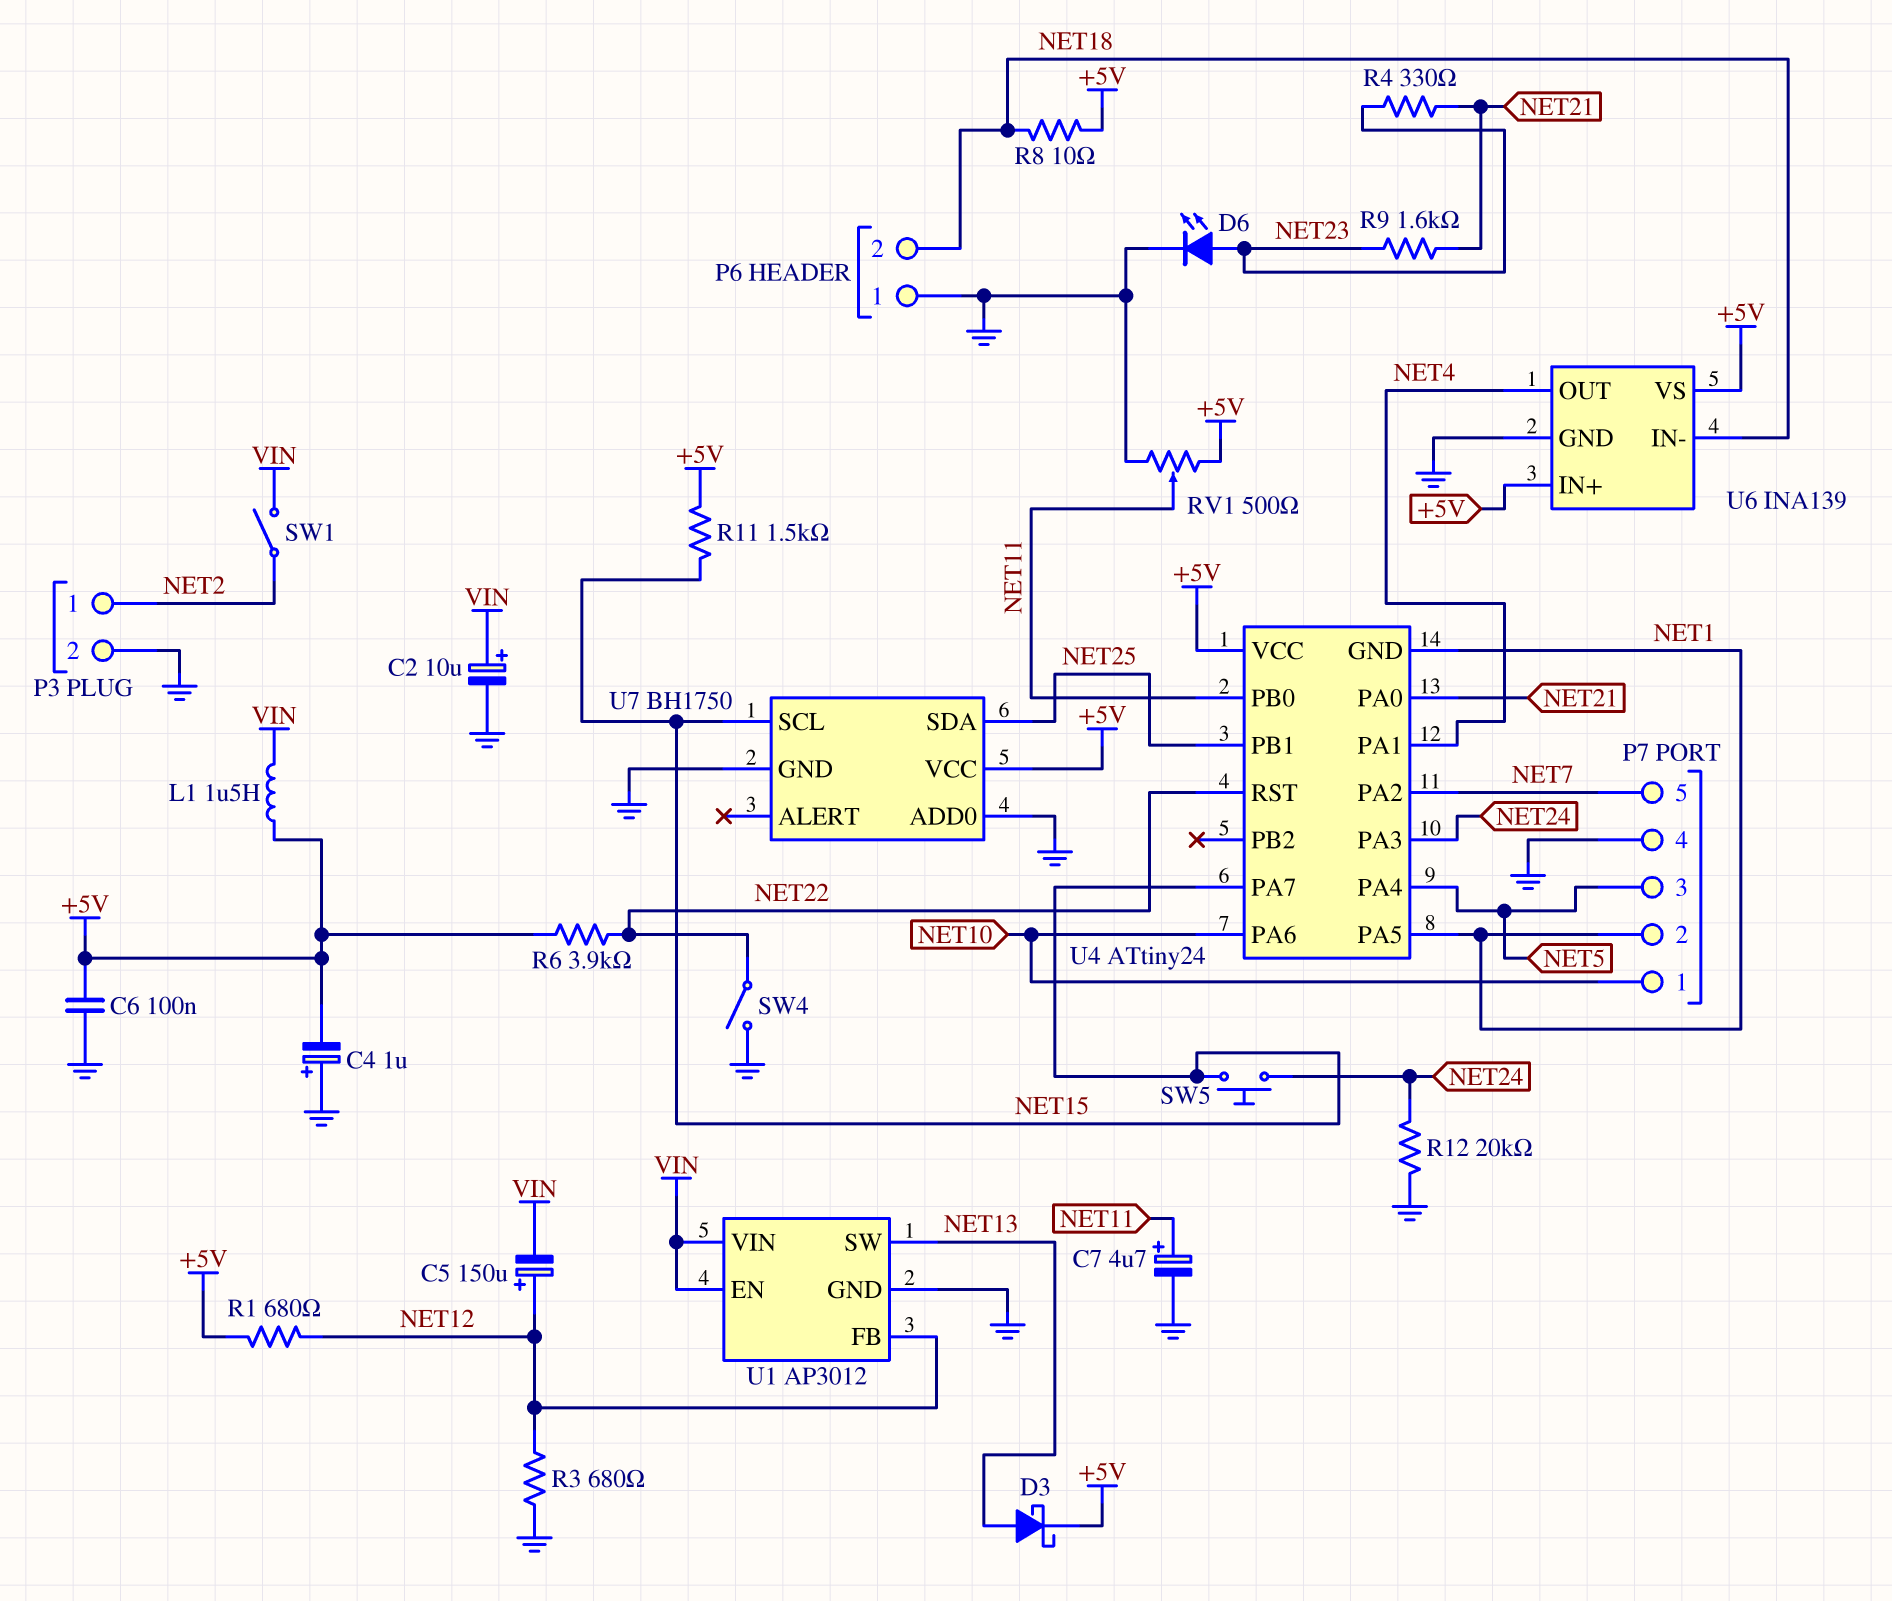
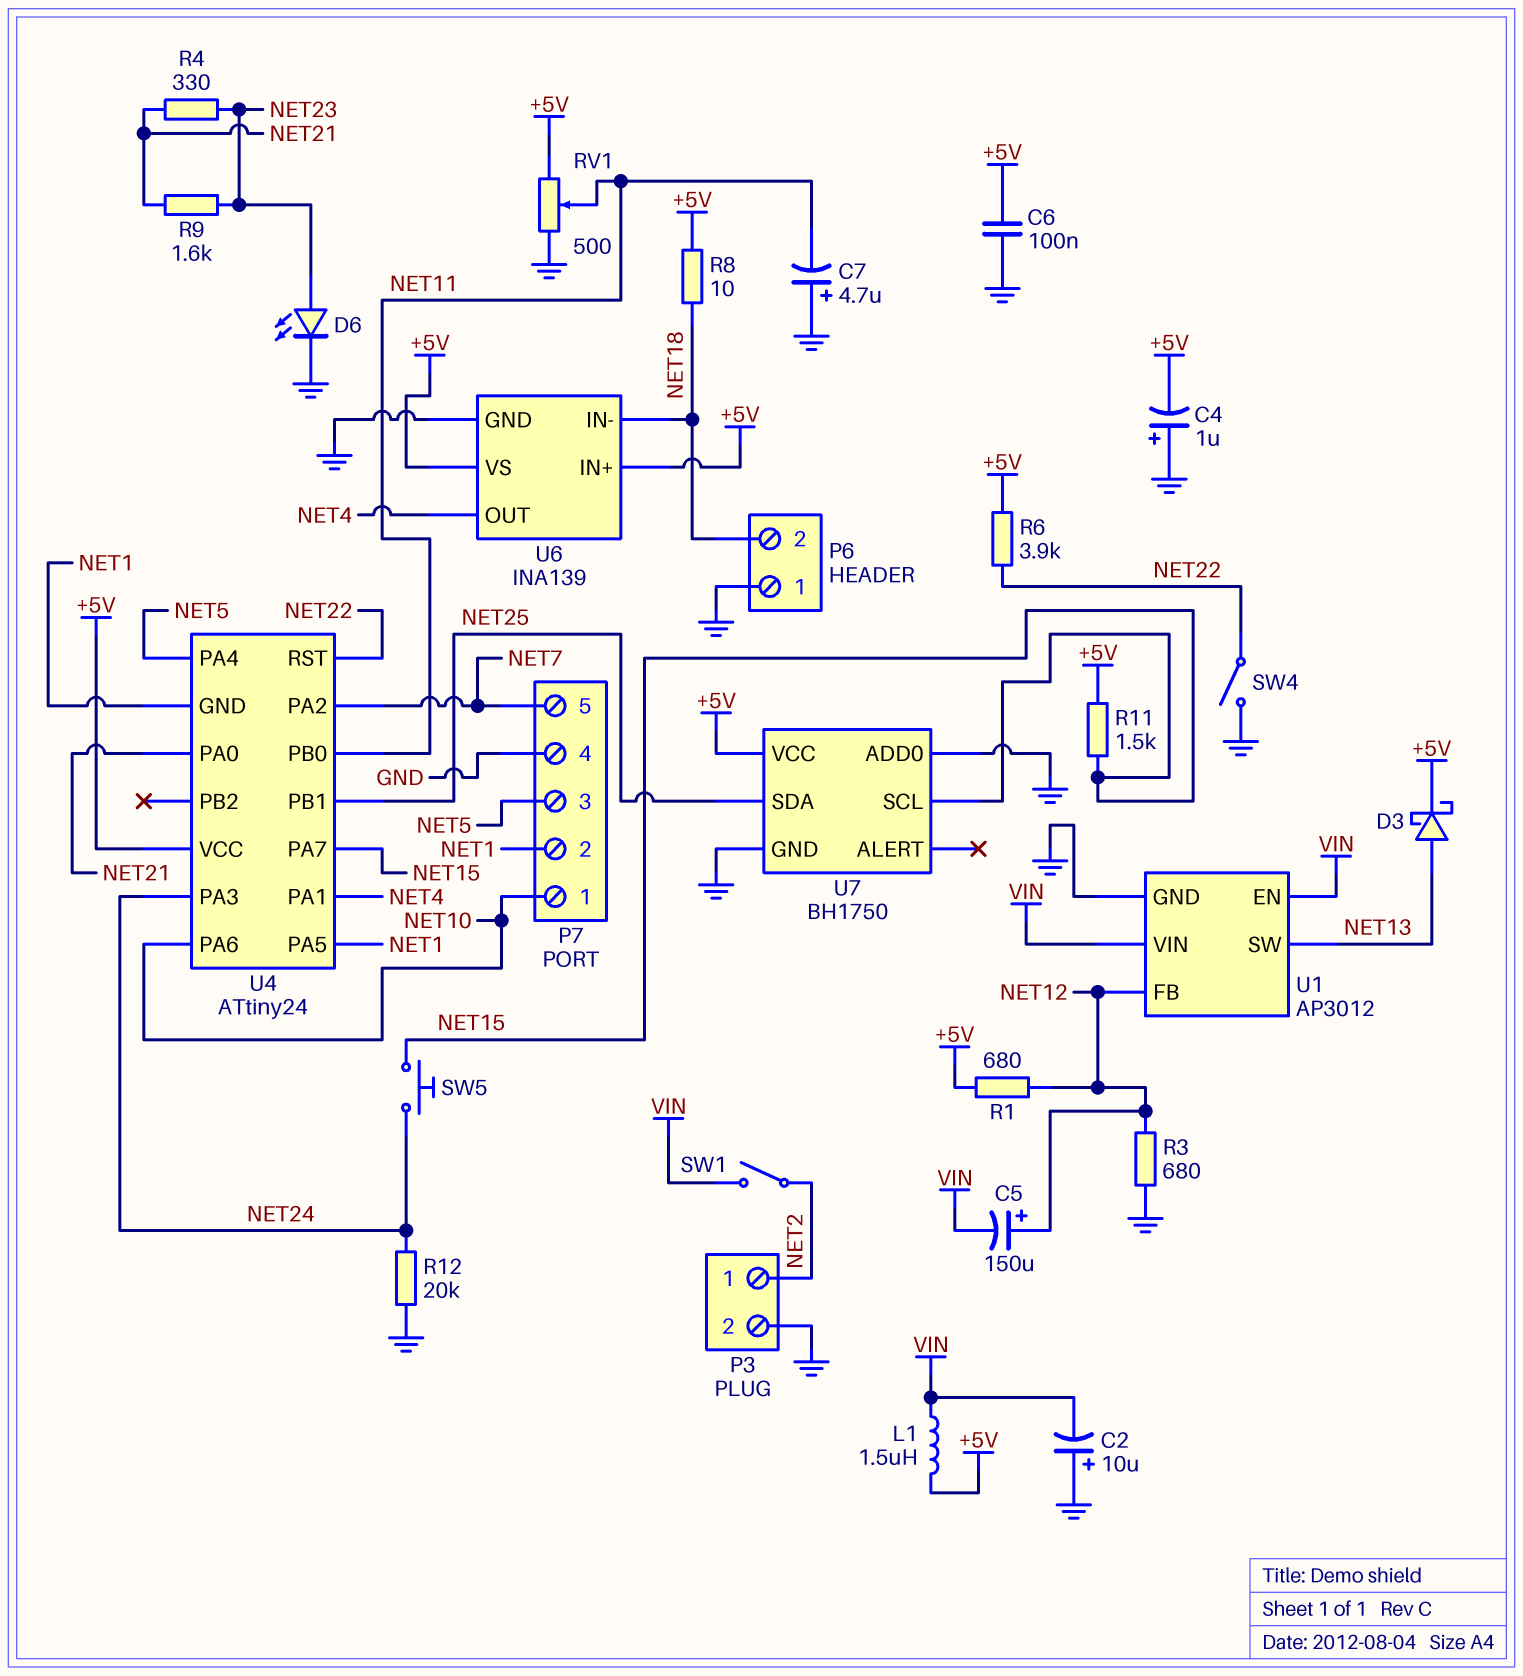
C2: 10uF (plus VIN, minus GND) -> 10uF (plus GND, minus VIN)
C7: 4.7uF (plus NET11, minus GND) -> 4.7uF (plus GND, minus NET11)

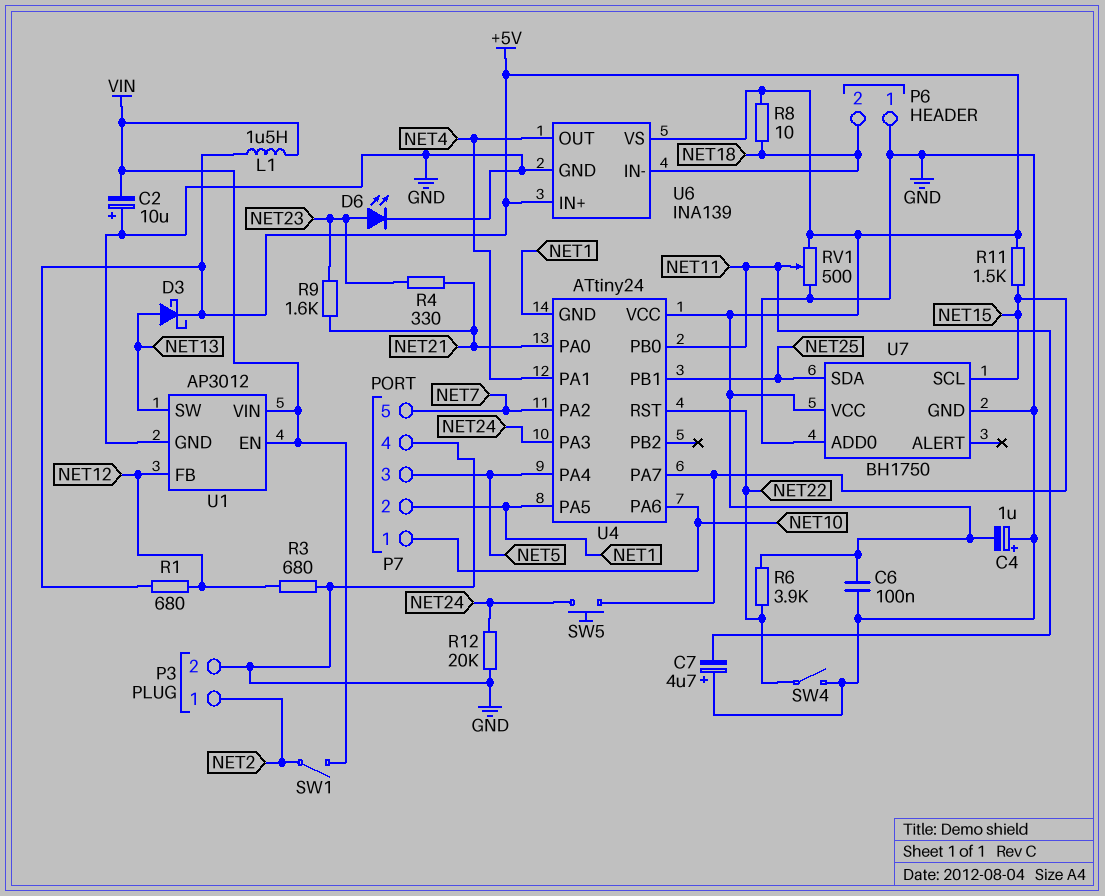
C5: 150uF (plus NET12, minus VIN) -> none

